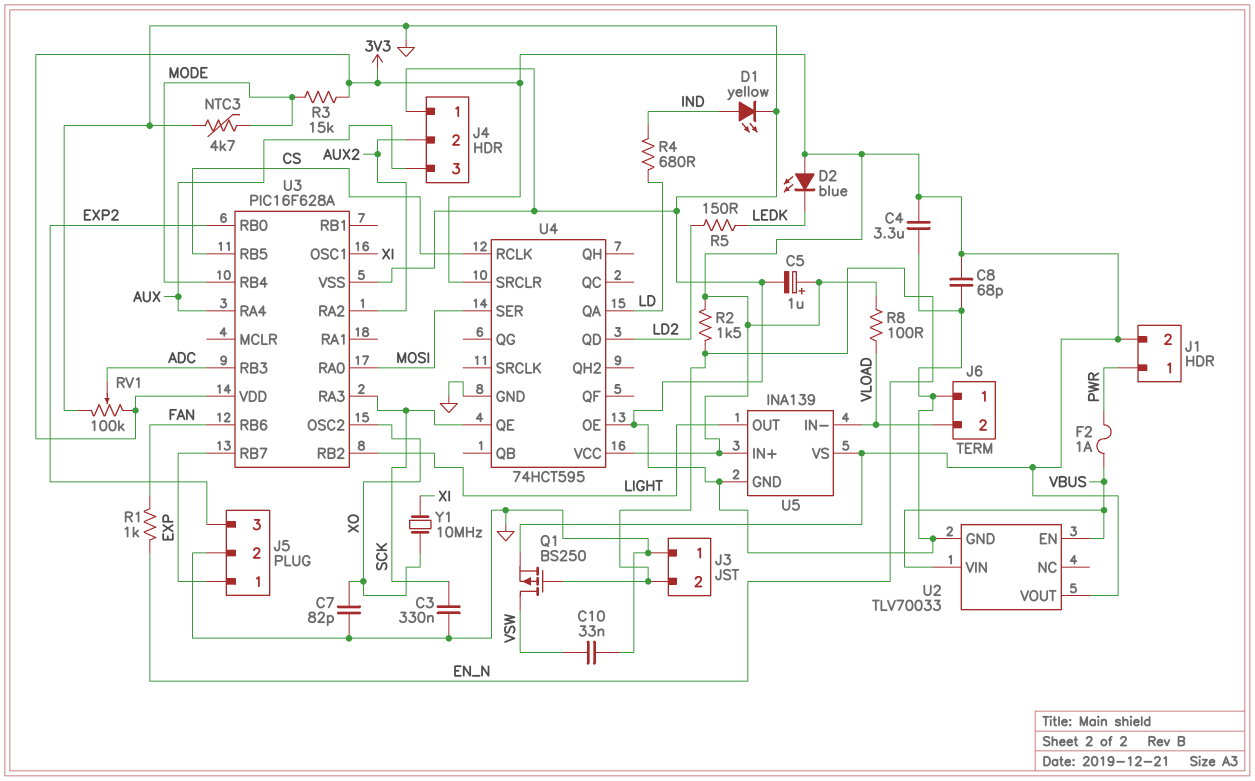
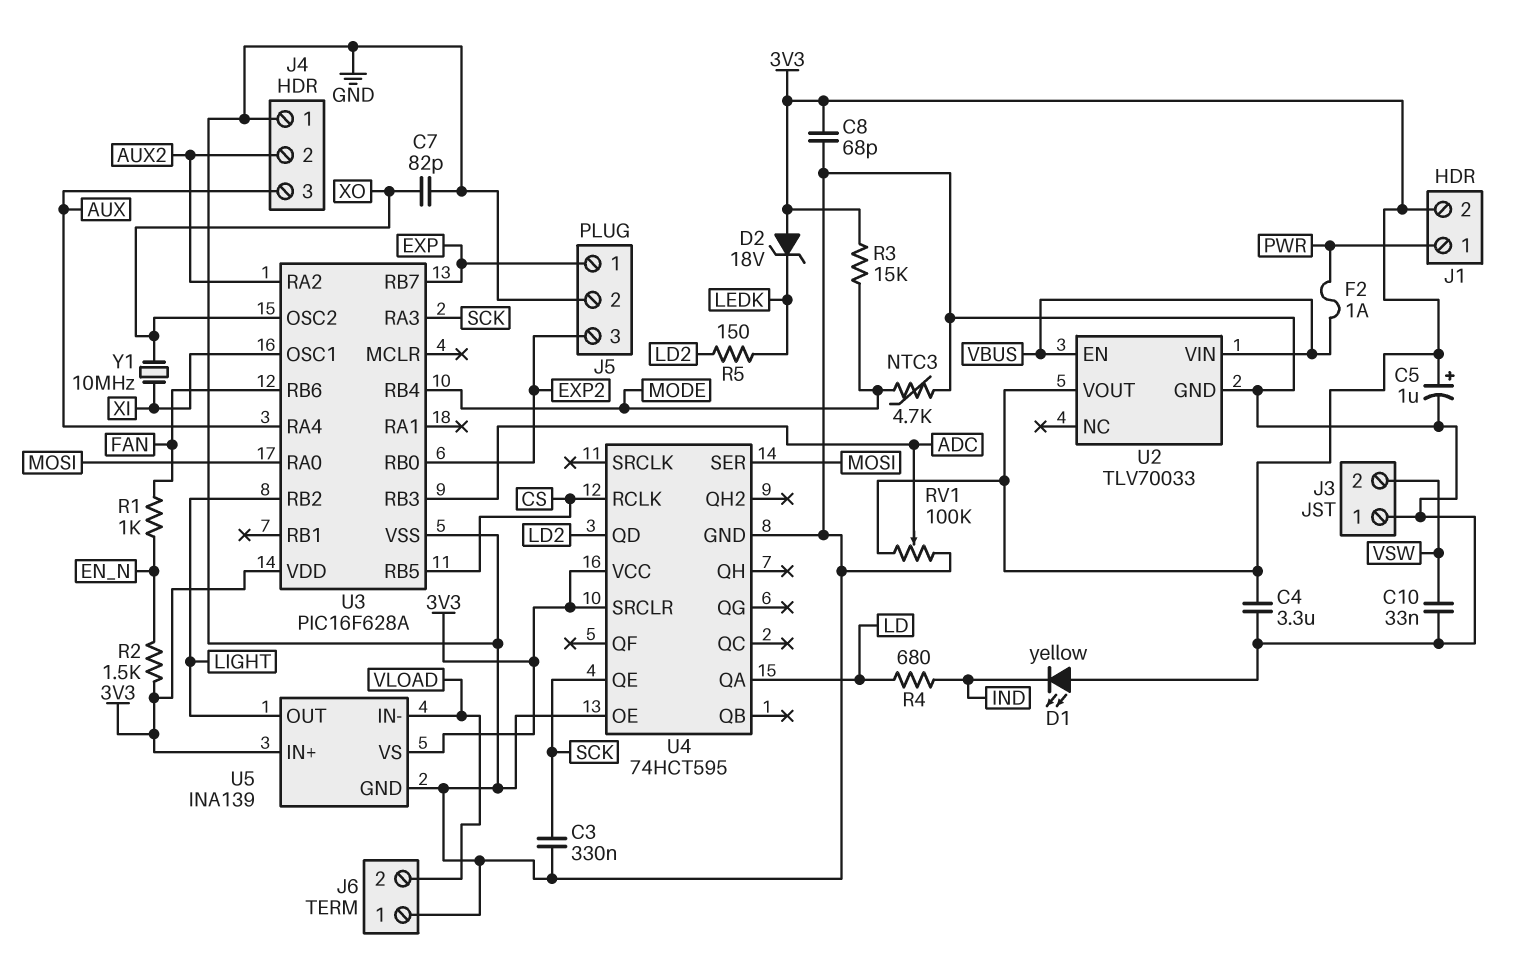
D1: LED yellow (A IND, K GND) -> LED yellow (A GND, K IND)
D2: LED blue (A 3V3, K LEDK) -> zener 18V (A 3V3, K LEDK)
J3 pin 2: EN_N -> VSW
Q1: PMOS BS250 (G EN_N, D VSW, S 3V3) -> none
R8: 100 (3V3, VLOAD) -> none

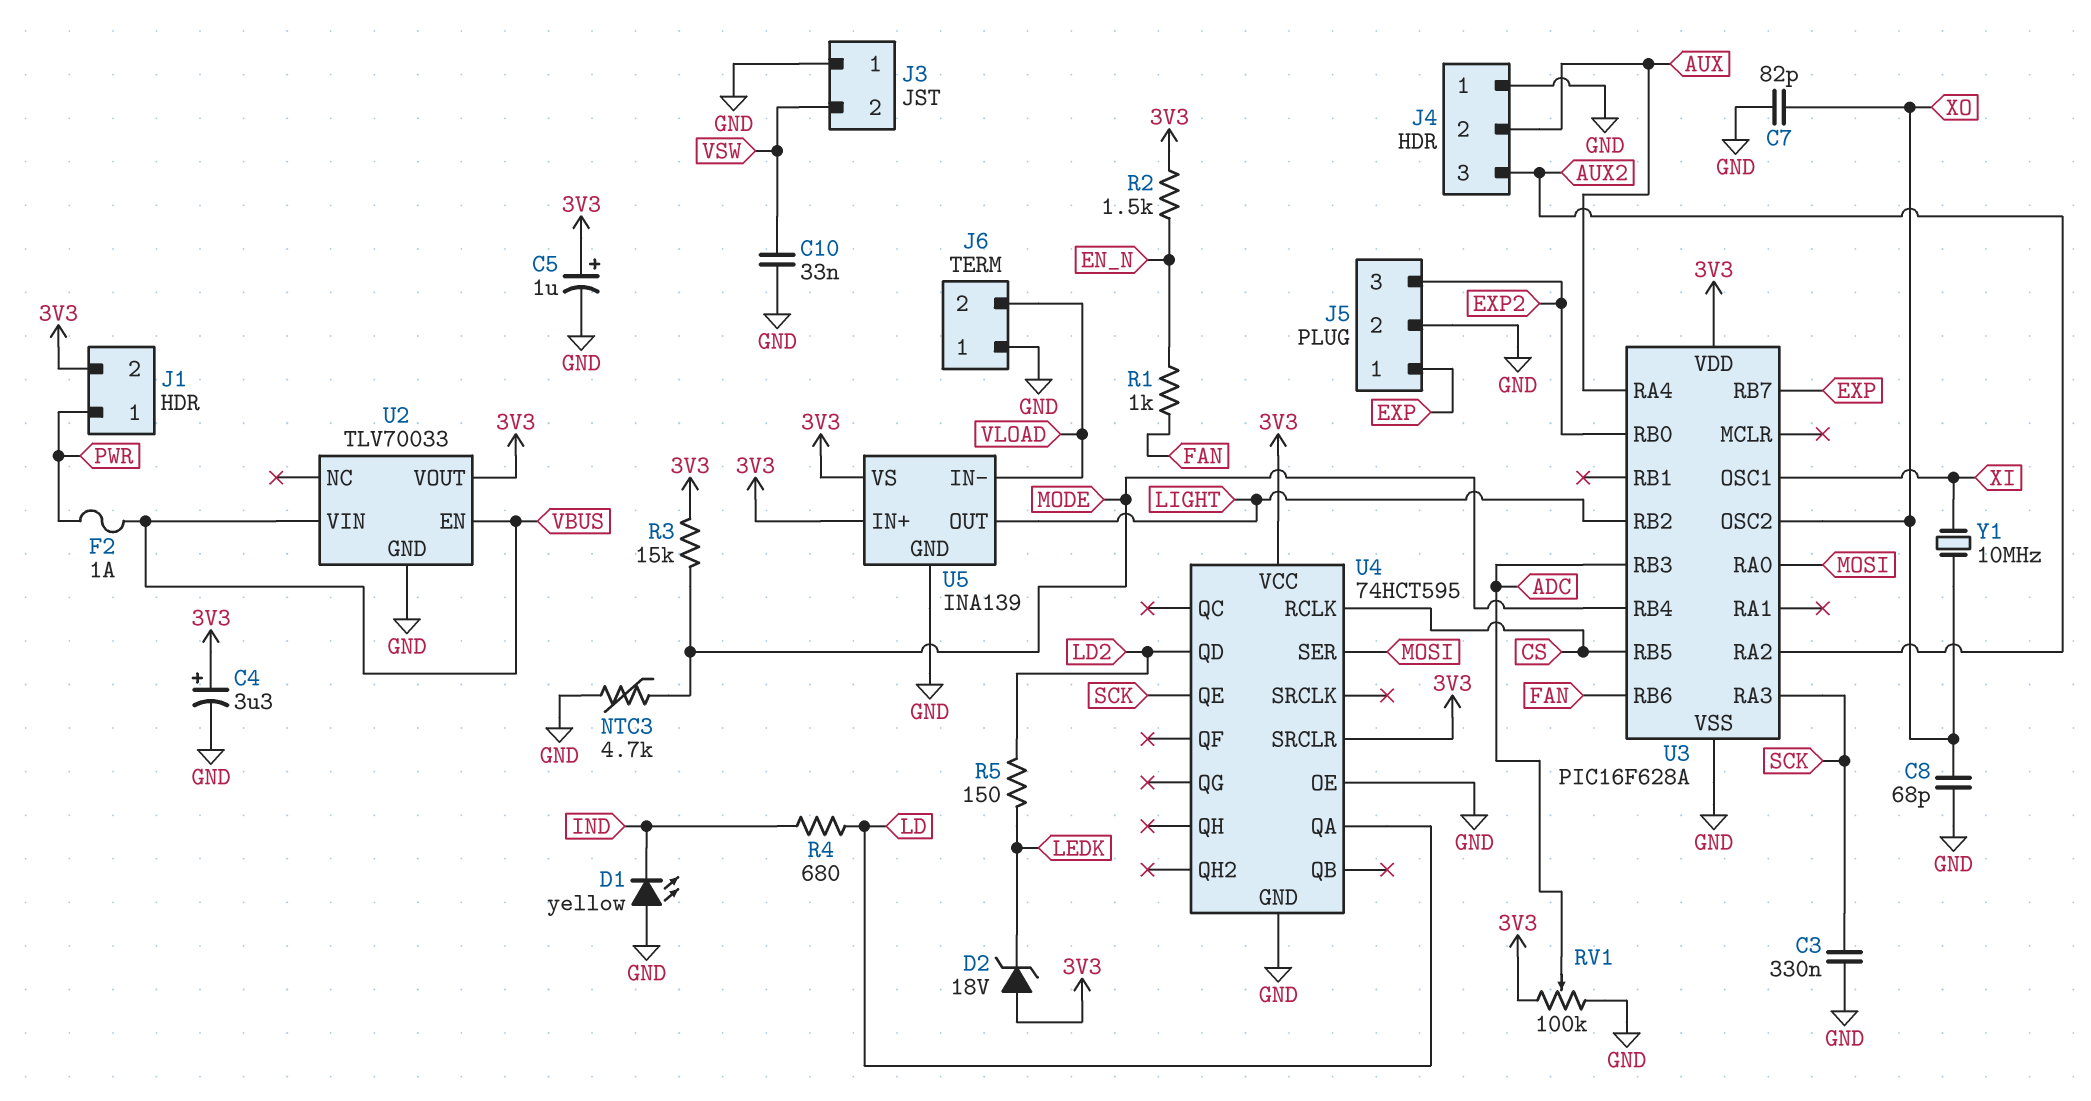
C4: 3.3uF (3V3, GND) -> 3.3uF (plus 3V3, minus GND)
C8: 68pF (3V3, GND) -> 68pF (GND, XO)
J4 pin 2: AUX2 -> AUX
J4 pin 3: AUX -> AUX2

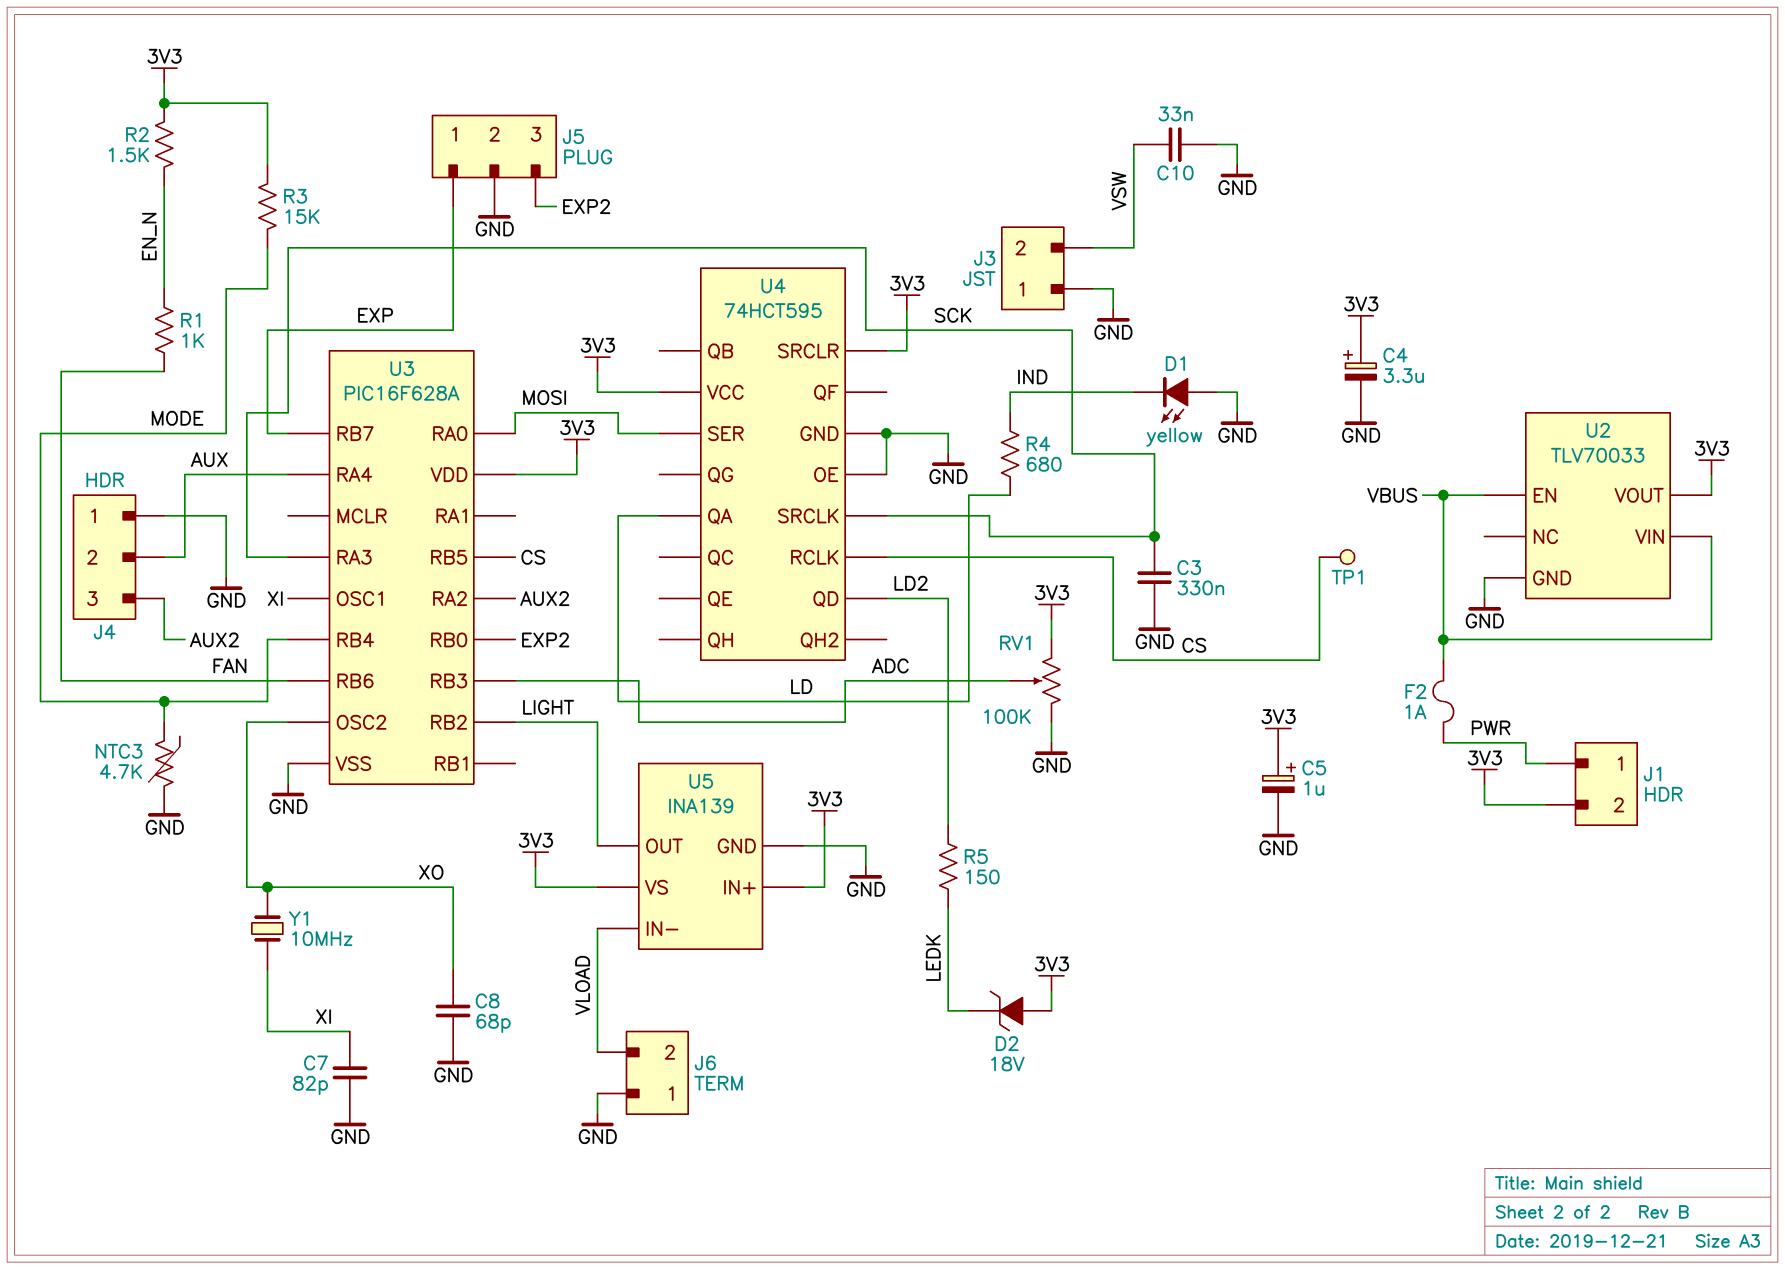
C7: 82pF (GND, XO) -> 82pF (GND, XI)
TP1: none -> test point (CS)
U4 pin QE: SCK -> none
U4 pin SRCLK: none -> SCK

